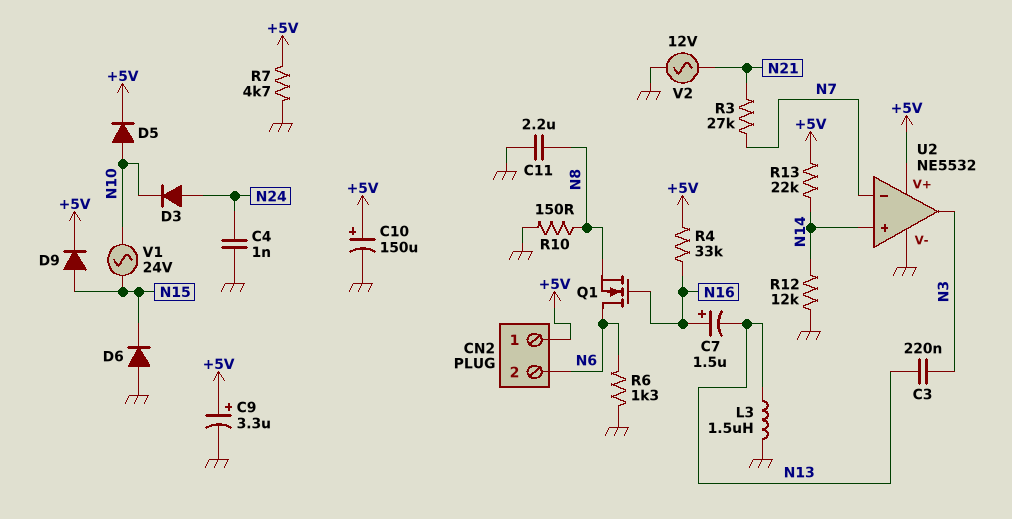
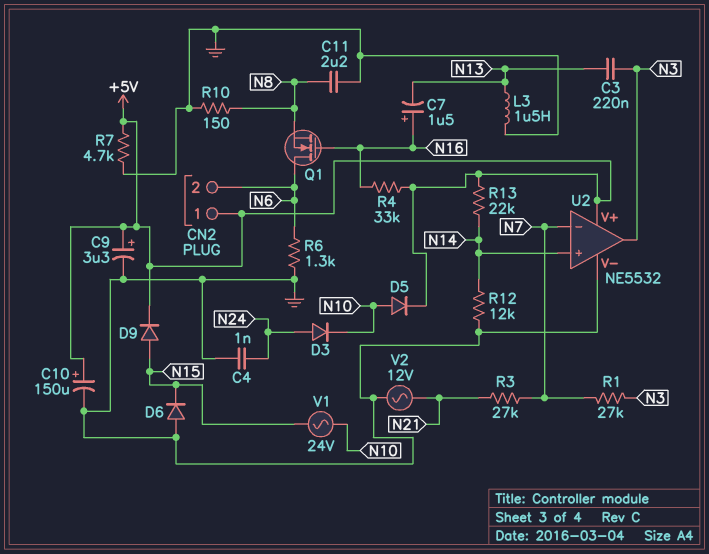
R1: none -> 27k (N3, N7)

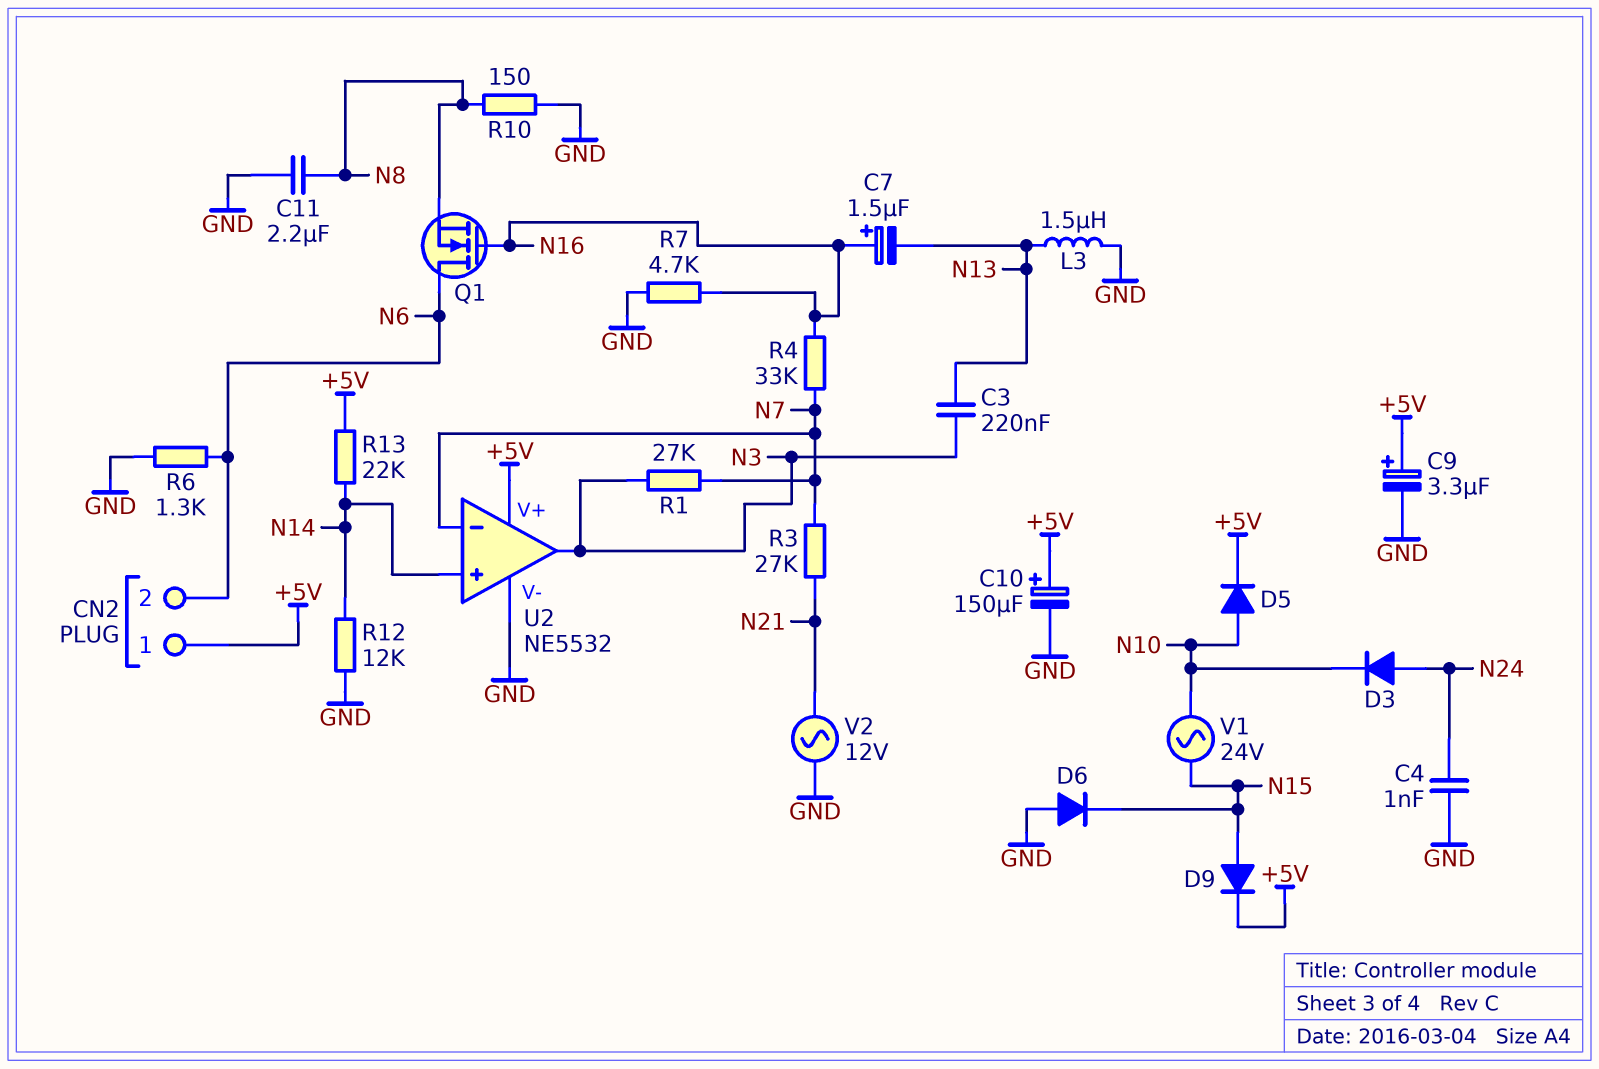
R4: 33k (+5V, N16) -> 33k (N7, N16)
R7: 4.7k (+5V, GND) -> 4.7k (GND, N16)

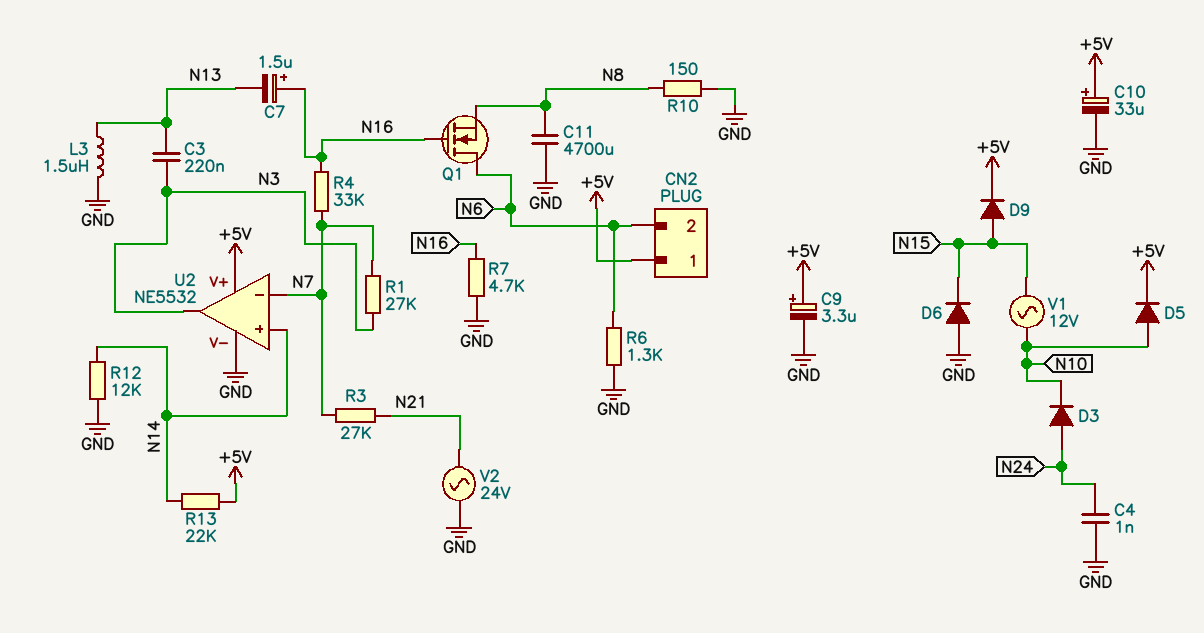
C10: 150uF (plus +5V, minus GND) -> 33uF (plus +5V, minus GND)
C11: 2.2uF (GND, N8) -> 4700uF (GND, N8)
V1: AC 24V (N10, N15) -> AC 12V (N10, N15)
V2: AC 12V (GND, N21) -> AC 24V (GND, N21)

